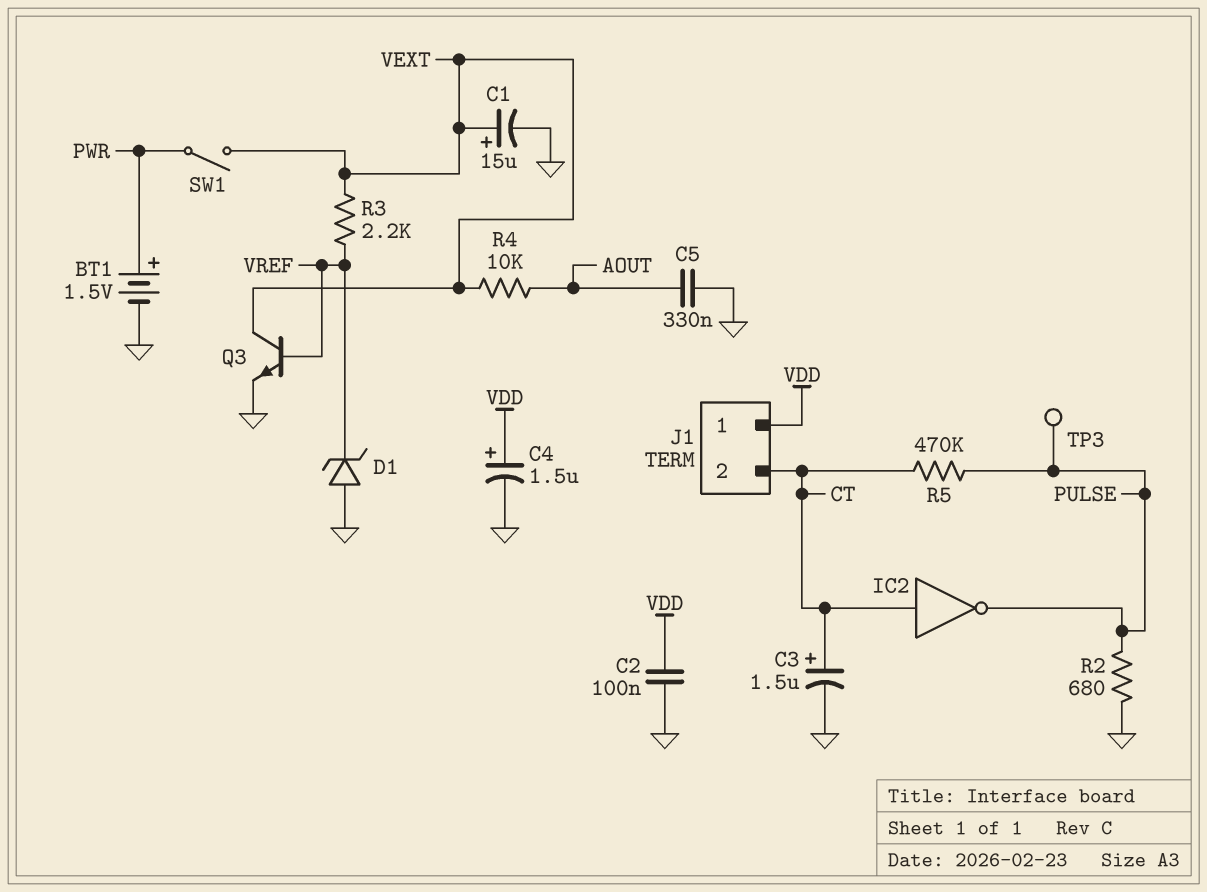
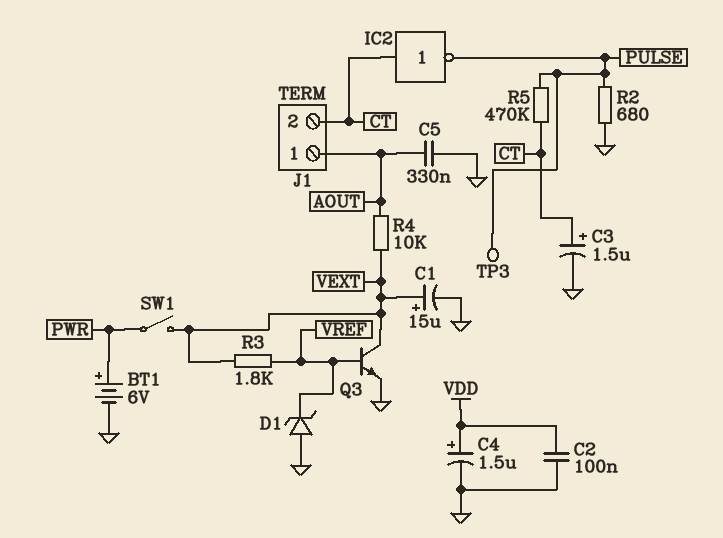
BT1: 1.5V (plus PWR, minus GND) -> 6V (plus PWR, minus GND)
J1 pin 1: VDD -> AOUT
R3: 2.2k (VEXT, VREF) -> 1.8k (VEXT, VREF)

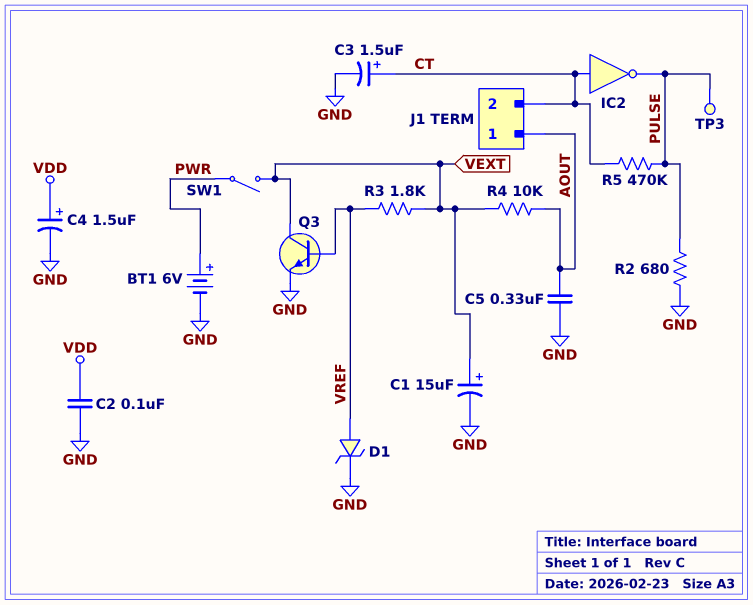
D1: zener (A GND, K VREF) -> zener (A VREF, K GND)

